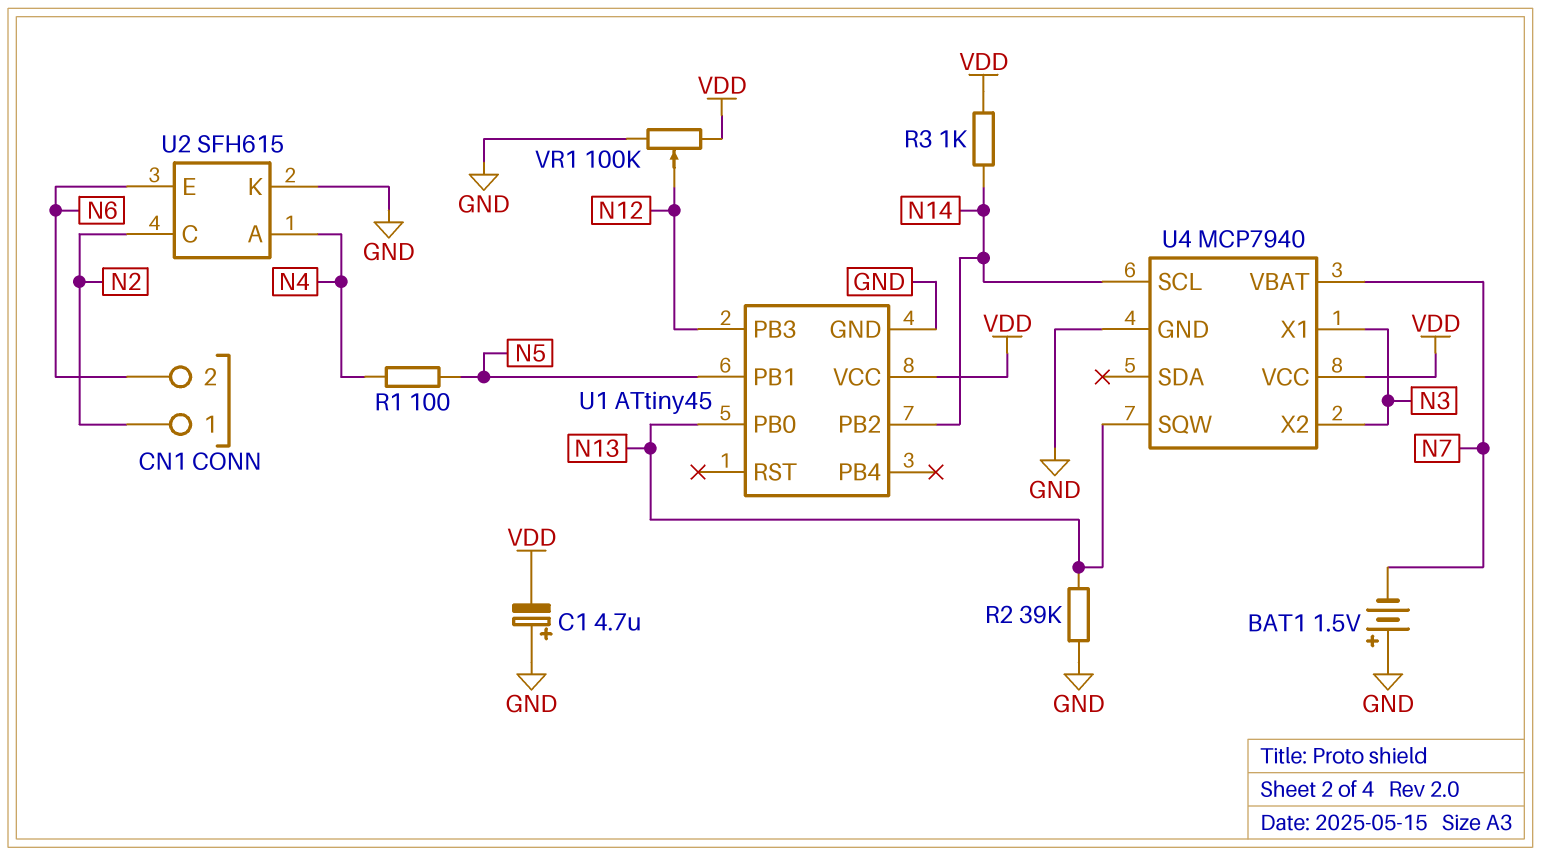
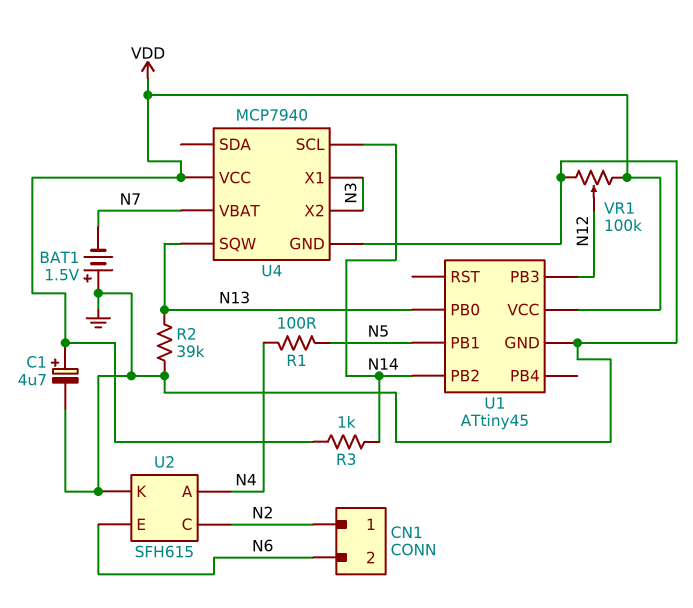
C1: 4.7uF (plus GND, minus VDD) -> 4.7uF (plus VDD, minus GND)

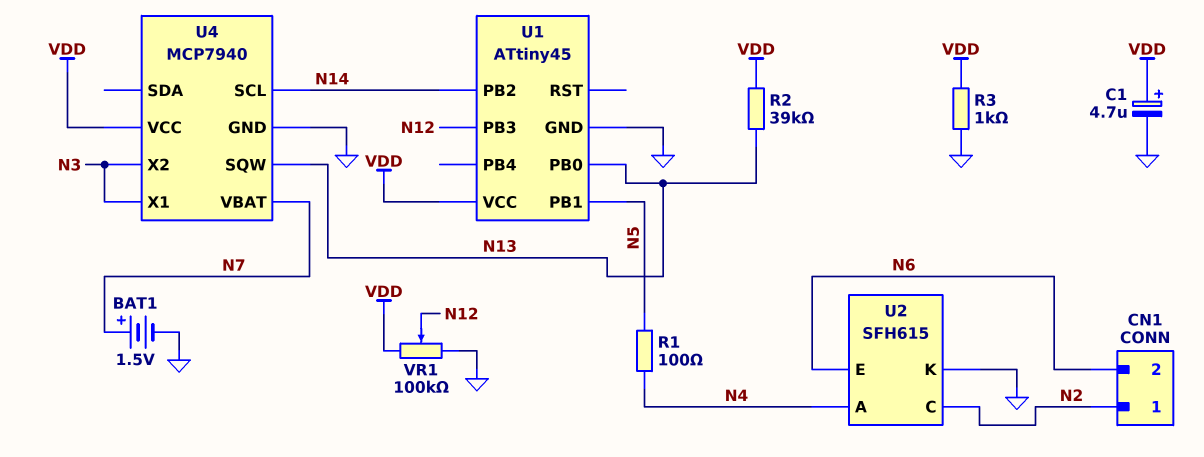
BAT1: 1.5V (plus GND, minus N7) -> 1.5V (plus N7, minus GND)
R2: 39k (GND, N13) -> 39k (N13, VDD)
R3: 1k (N14, VDD) -> 1k (GND, VDD)

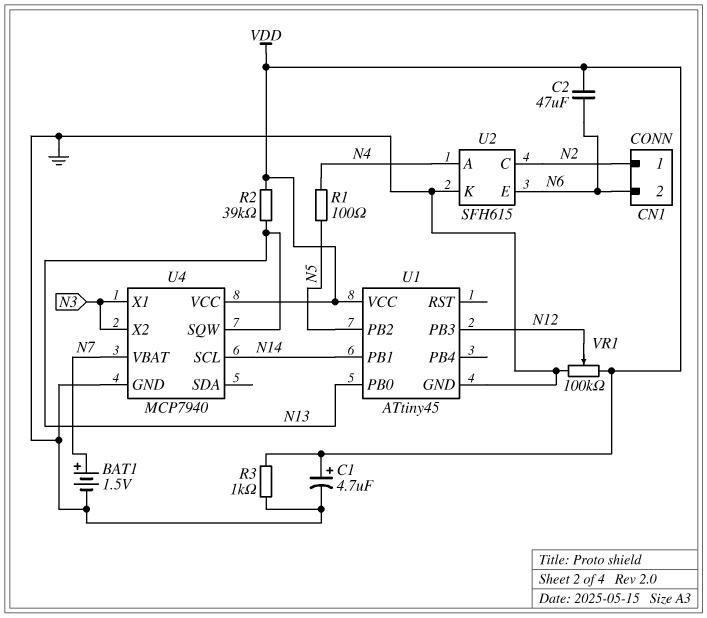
C2: none -> 47uF (N6, VDD)
U1 pin PB1: N5 -> N14
U1 pin PB2: N14 -> N5

